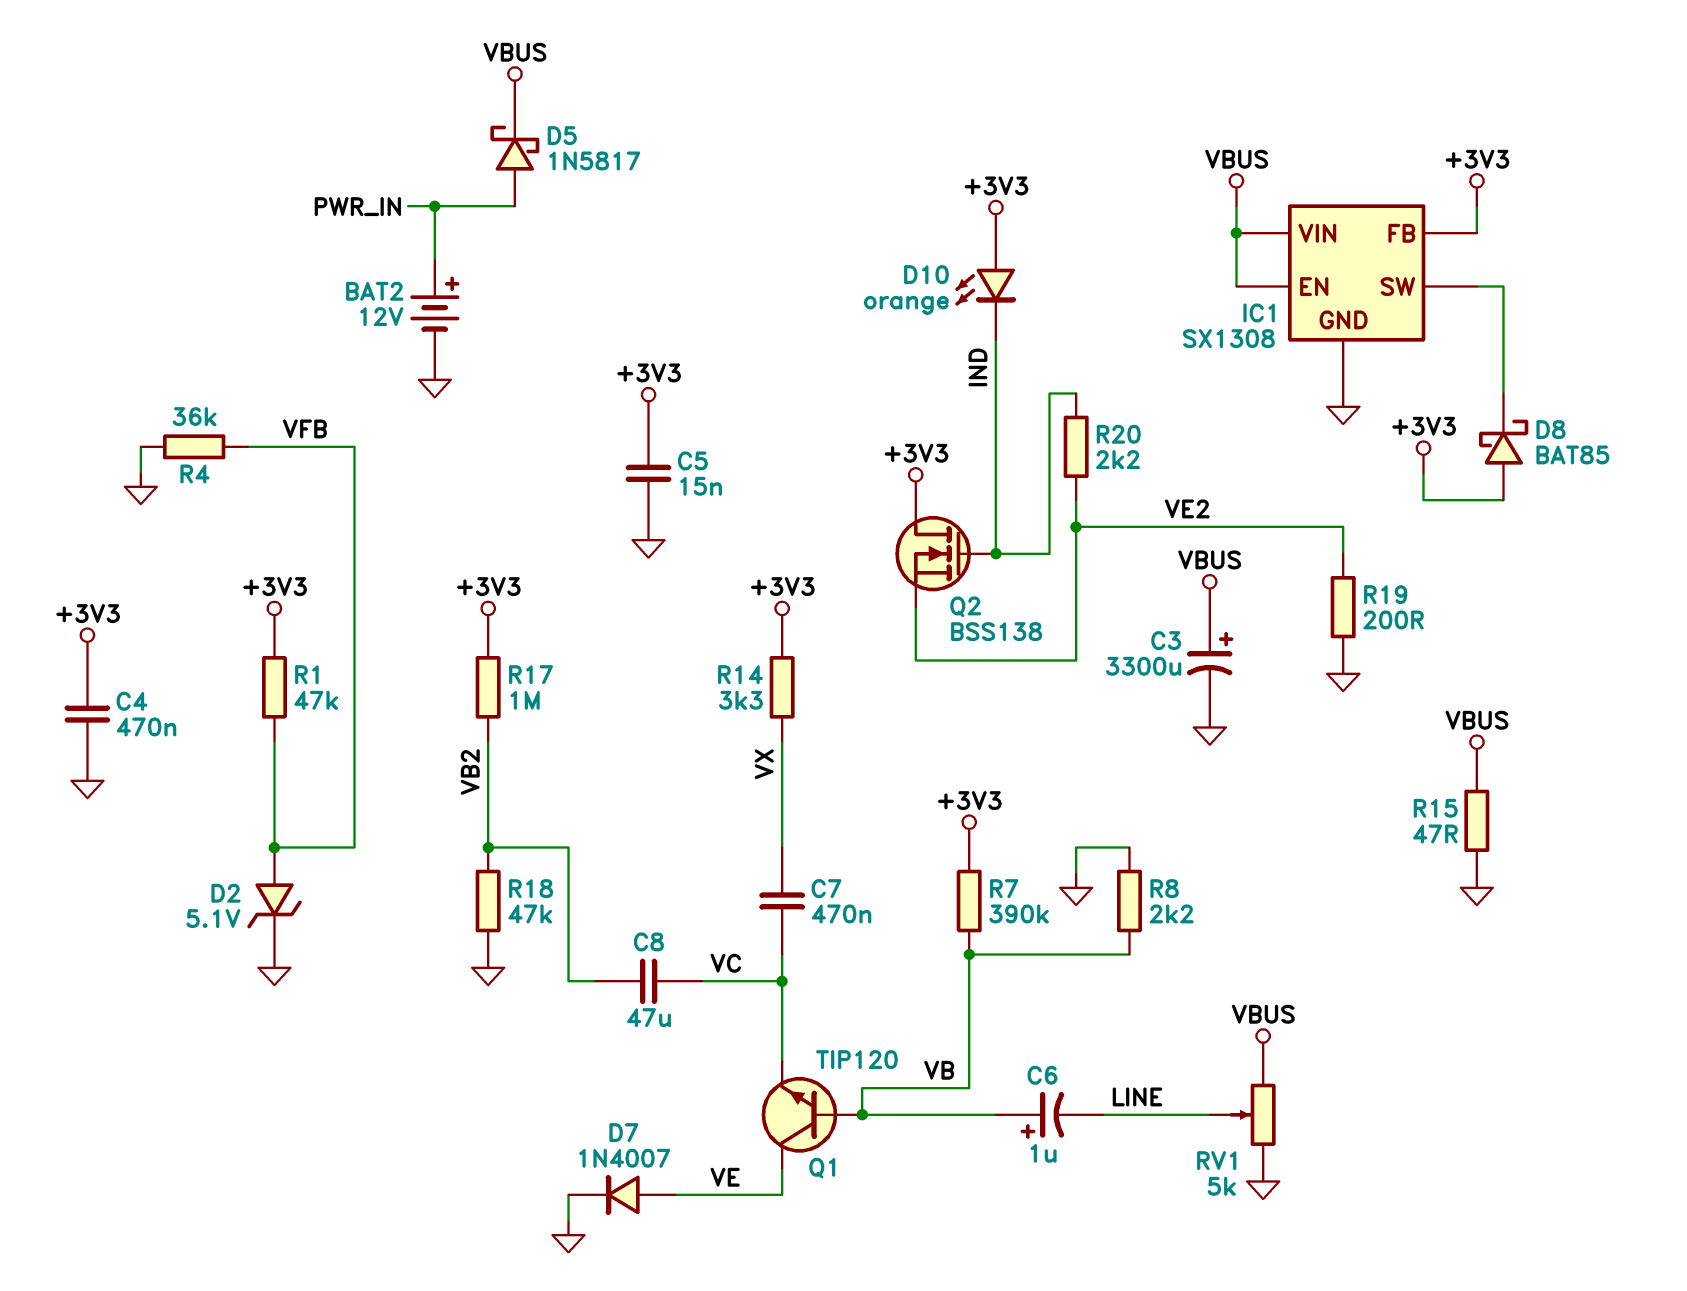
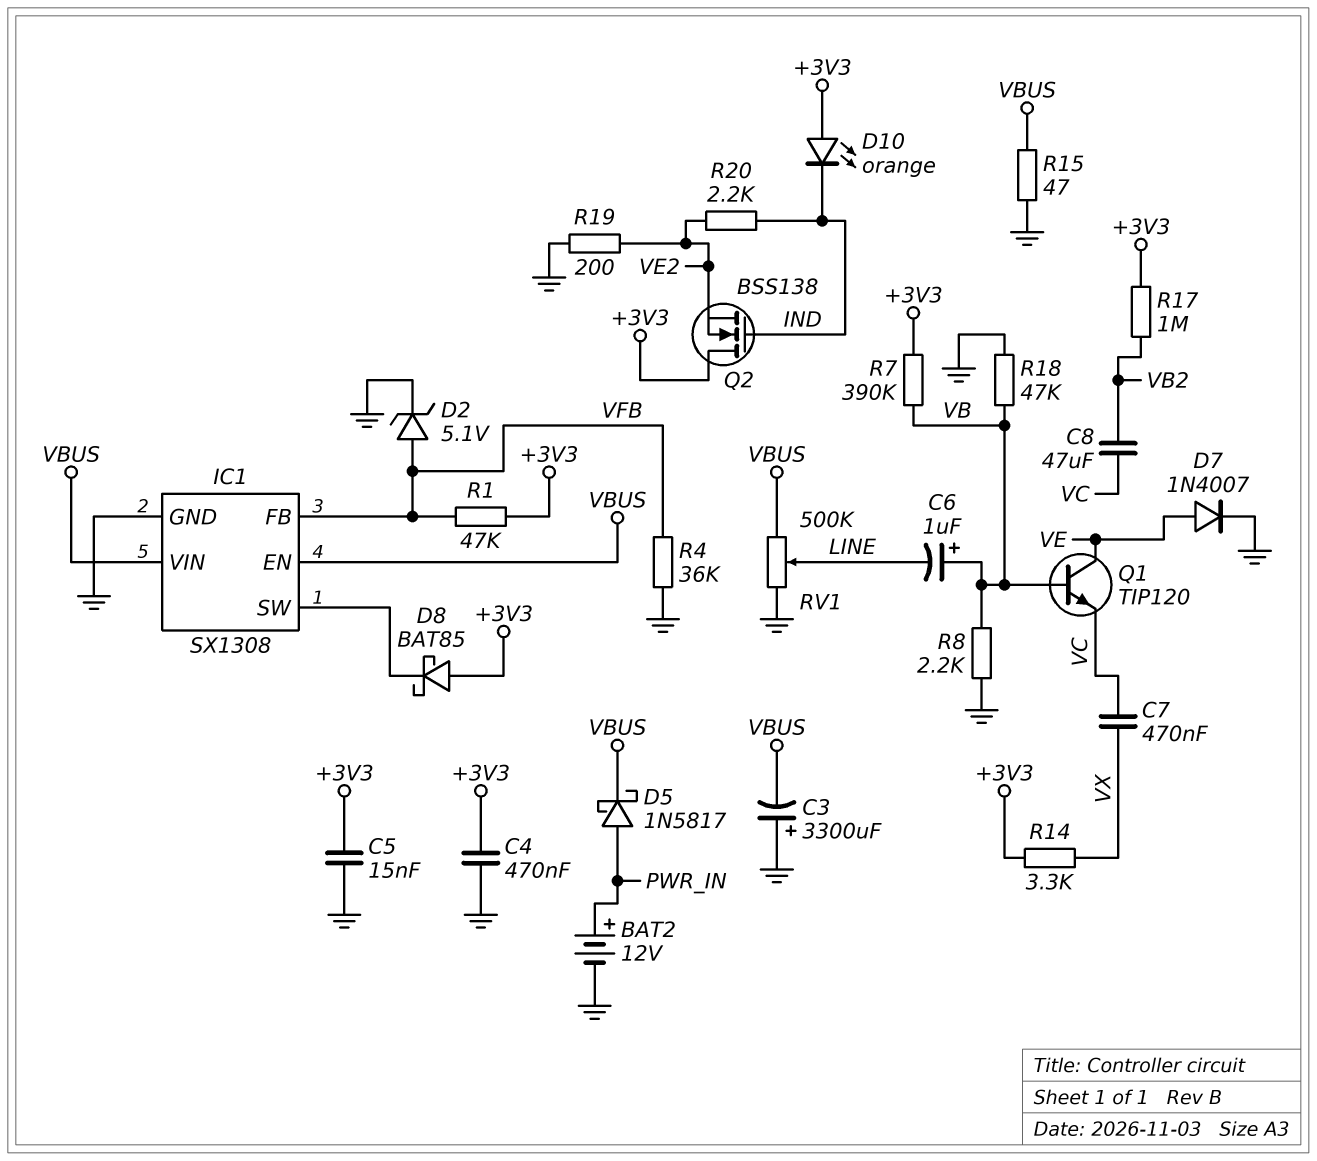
C3: 3300uF (plus VBUS, minus GND) -> 3300uF (plus GND, minus VBUS)
IC1 pin FB: +3V3 -> VFB
R18: 47k (GND, VB2) -> 47k (GND, VB)
RV1: 5k (GND, VBUS, wiper LINE) -> 500k (GND, VBUS, wiper LINE)

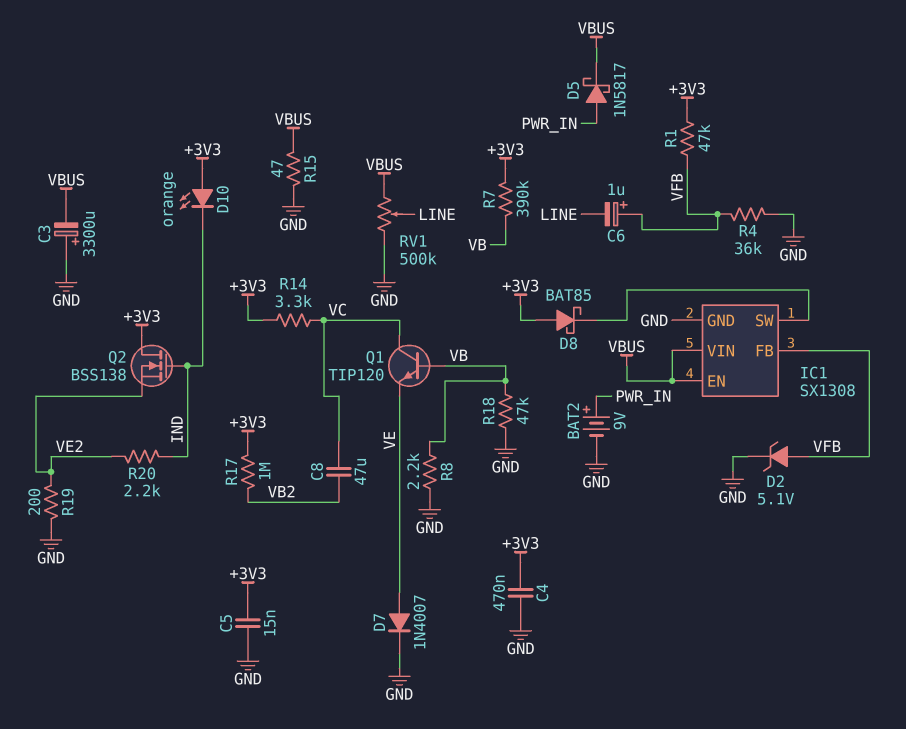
BAT2: 12V (plus PWR_IN, minus GND) -> 9V (plus PWR_IN, minus GND)
C6: 1uF (plus VB, minus LINE) -> 1uF (plus VFB, minus LINE)
C7: 470nF (VC, VX) -> none
Q1: NPN TIP120 (B VB, C VE, E VC) -> NPN TIP120 (B VB, C VC, E VE)
R14: 3.3k (+3V3, VX) -> 3.3k (+3V3, VC)

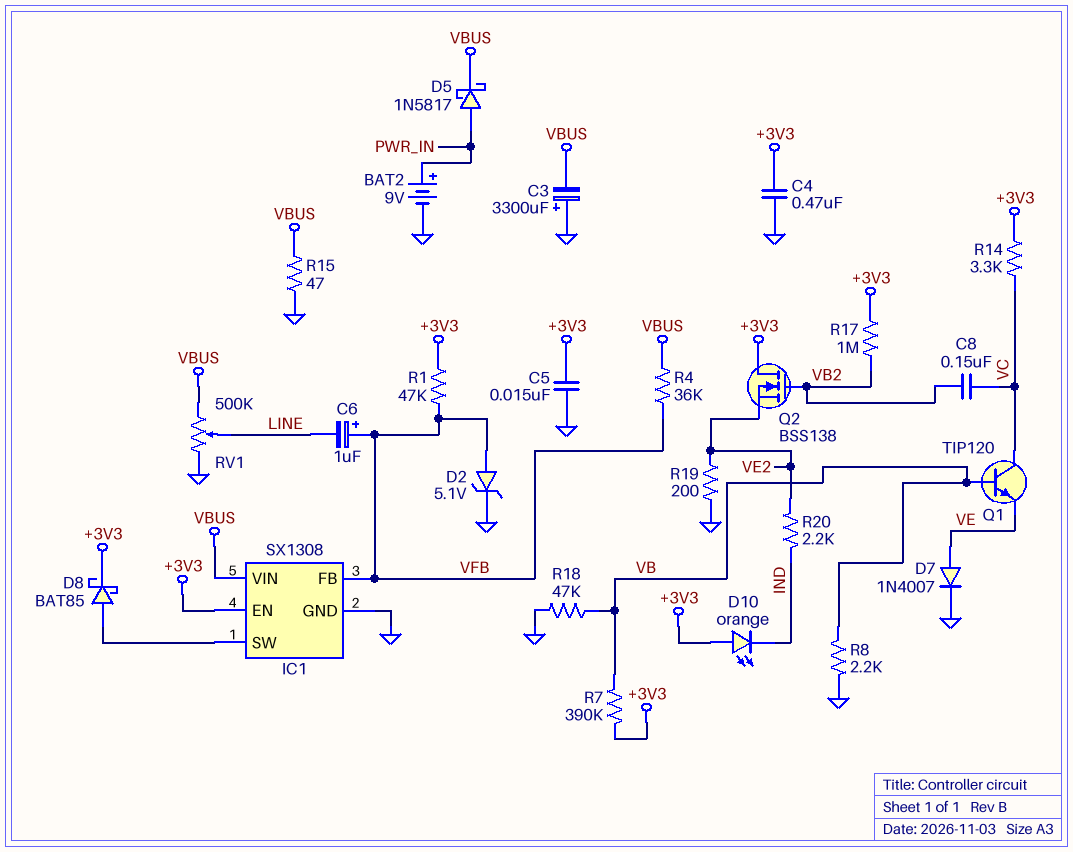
C8: 47uF (VB2, VC) -> 150nF (VB2, VC)
D8: schottky BAT85 (A +3V3, K IC1/SW) -> schottky BAT85 (A IC1/SW, K +3V3)
IC1 pin EN: VBUS -> +3V3
Q2: NMOS BSS138 (G IND, D +3V3, S VE2) -> NMOS BSS138 (G VB2, D +3V3, S VE2)
R4: 36k (GND, VFB) -> 36k (VBUS, VFB)

